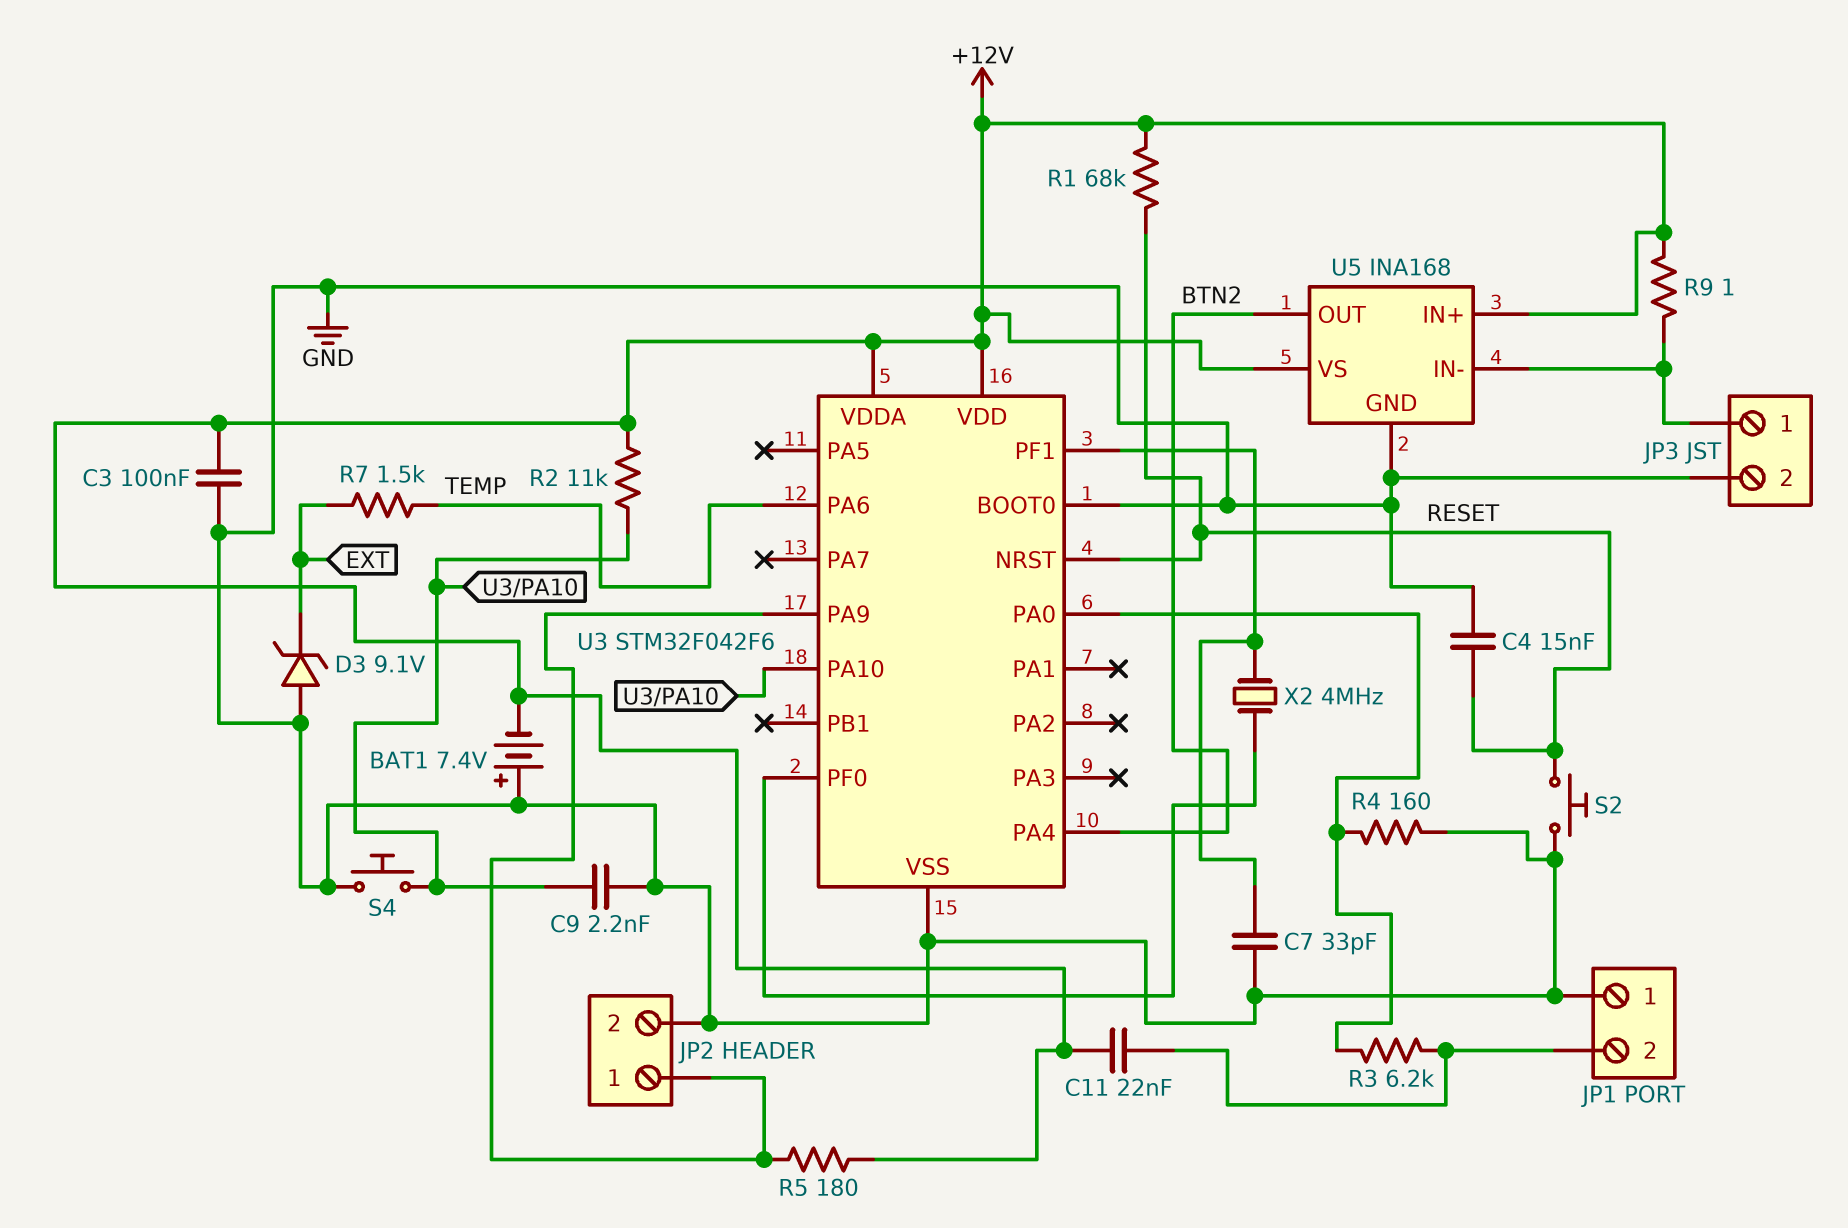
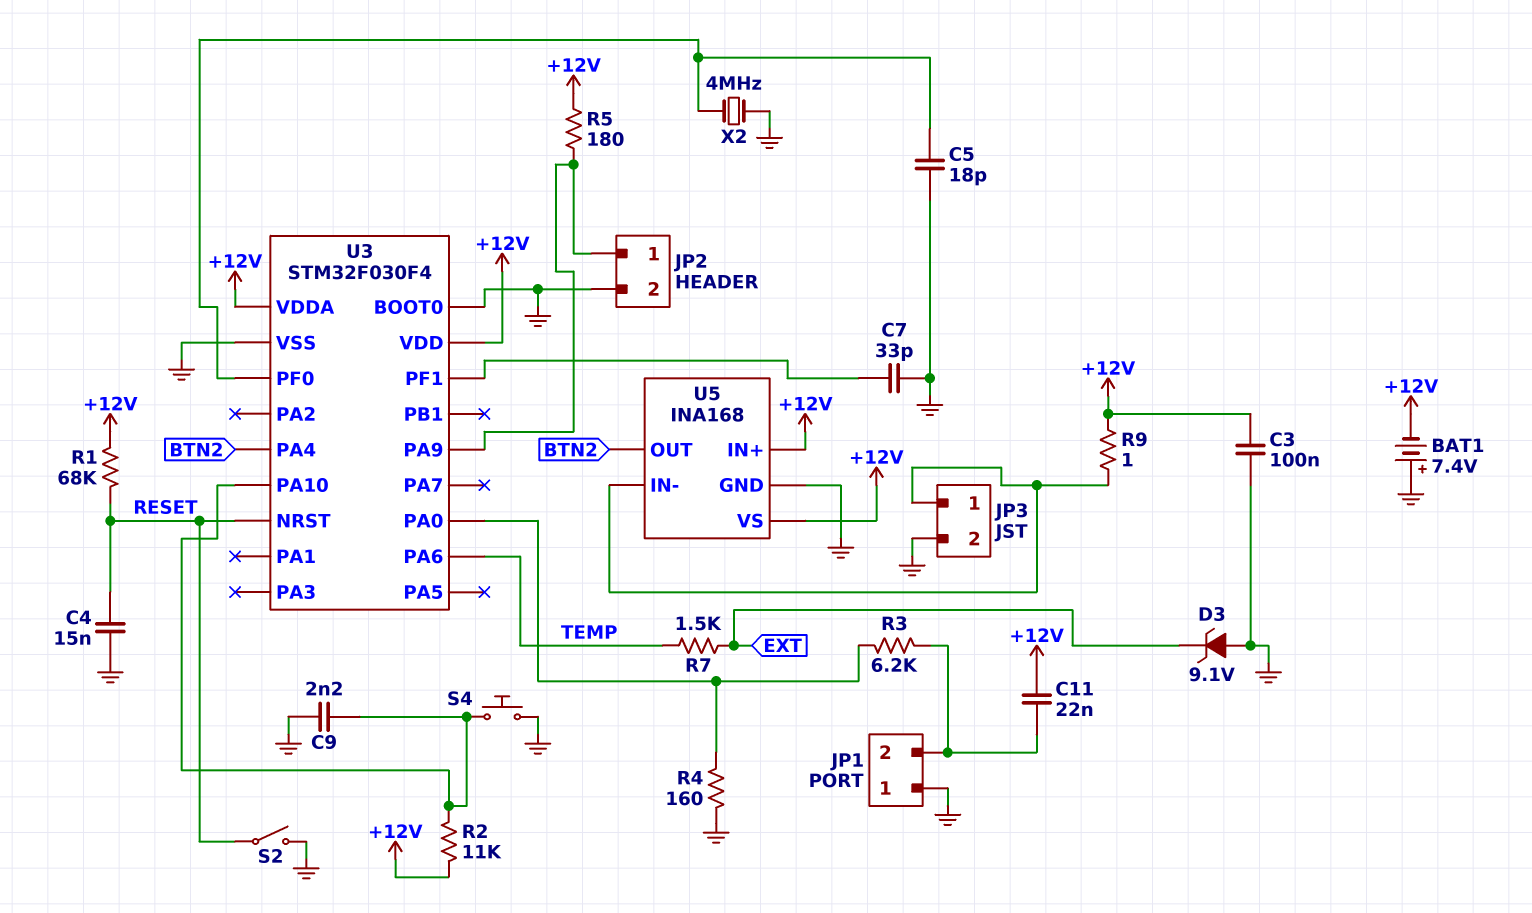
C5: none -> 18pF (GND, U3/PF0)
S2: button (GND, RESET) -> switch (GND, RESET)
U3: STM32F042F6 -> STM32F030F4
X2: 4MHz (U3/PF0, U3/PF1) -> 4MHz (GND, U3/PF0)

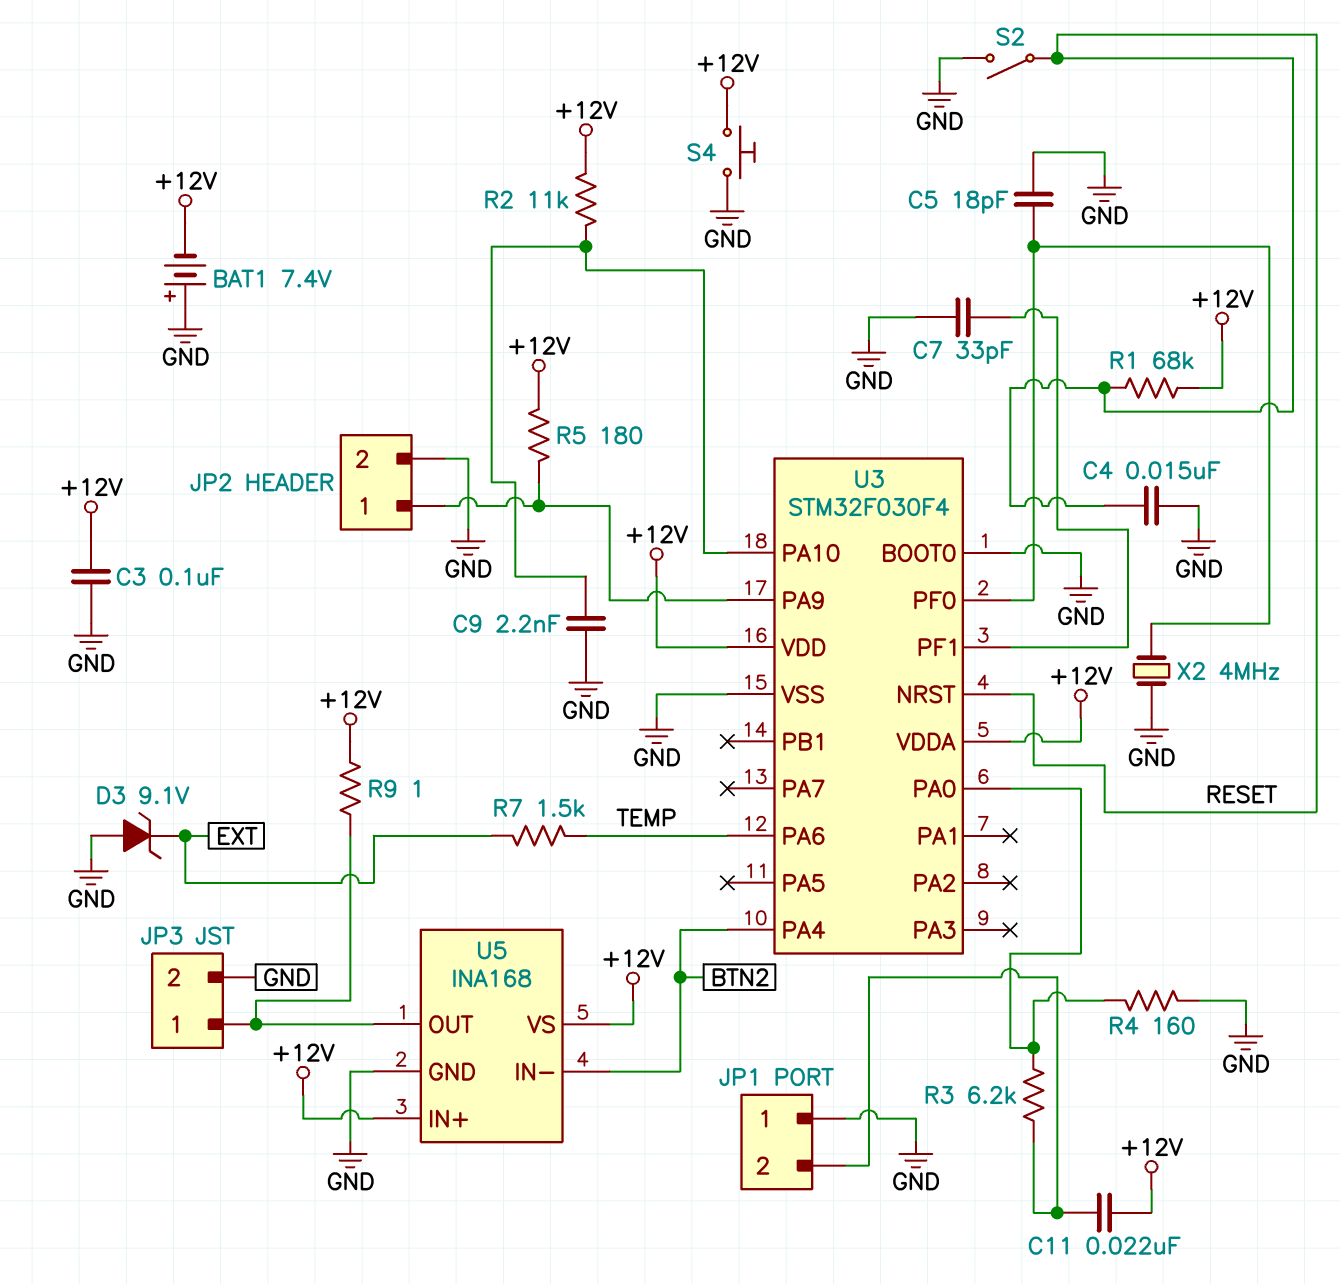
S4: button (GND, U3/PA10) -> button (+12V, GND)
U5 pin IN-: JP3/1 -> BTN2
U5 pin OUT: BTN2 -> JP3/1

